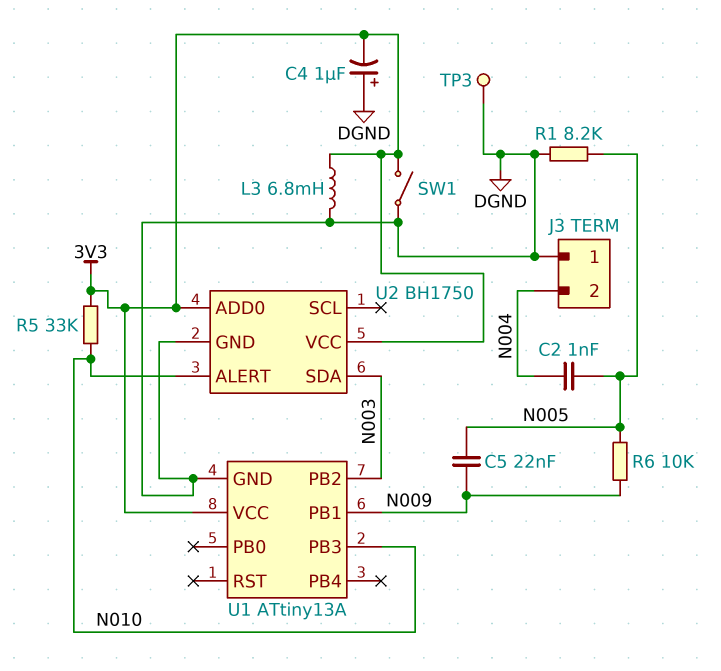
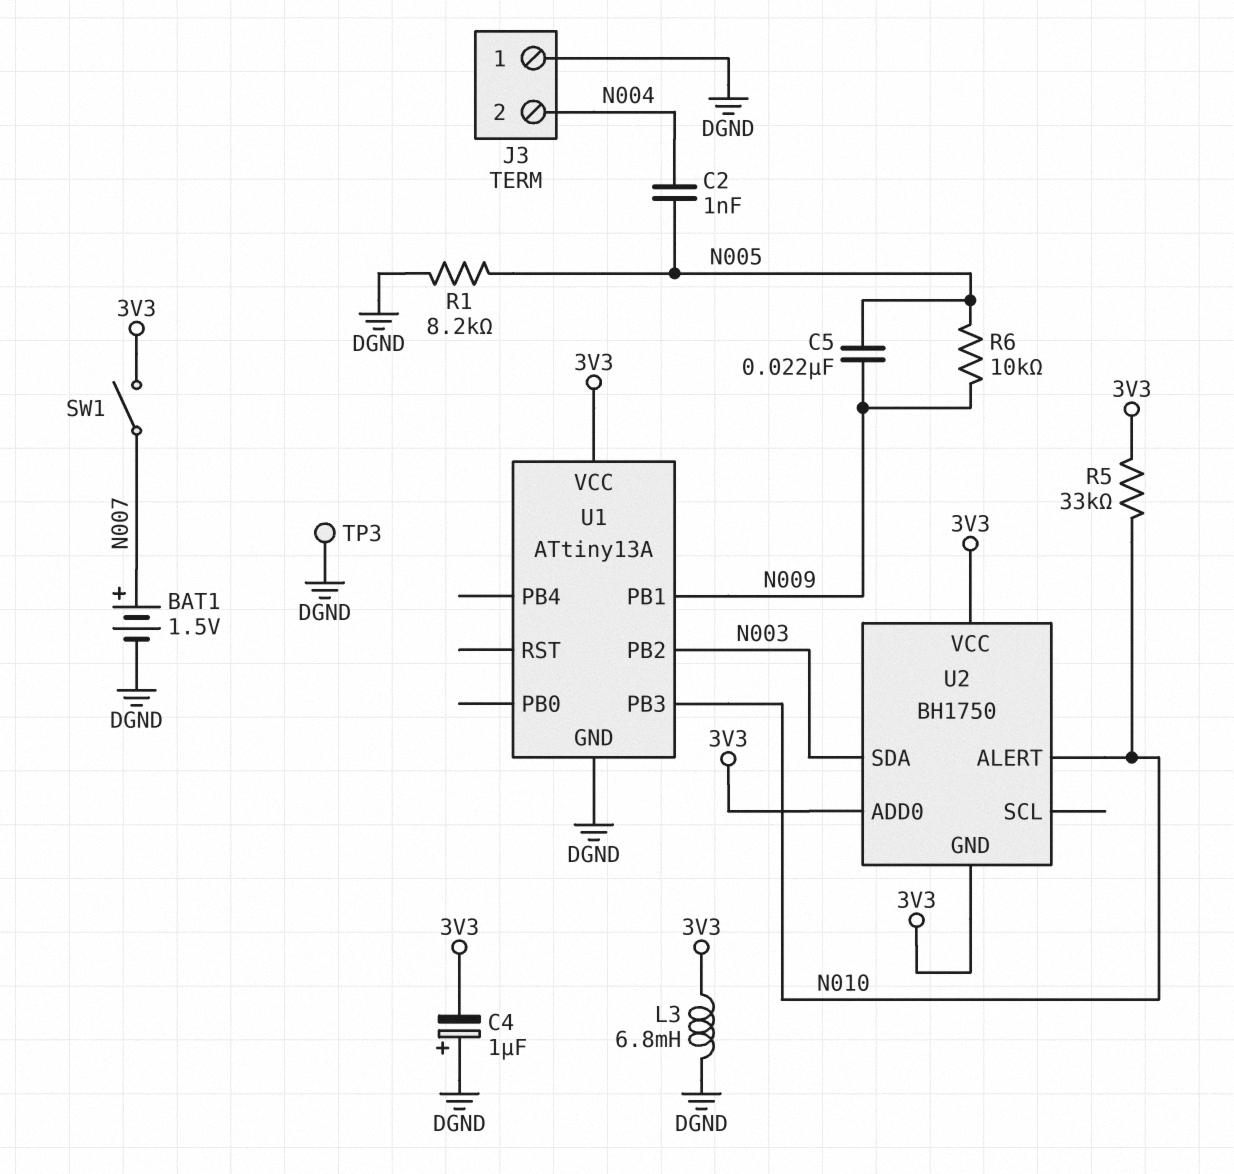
BAT1: none -> 1.5V (plus N007, minus DGND)
SW1: switch (3V3, DGND) -> switch (3V3, N007)
U2 pin GND: DGND -> 3V3

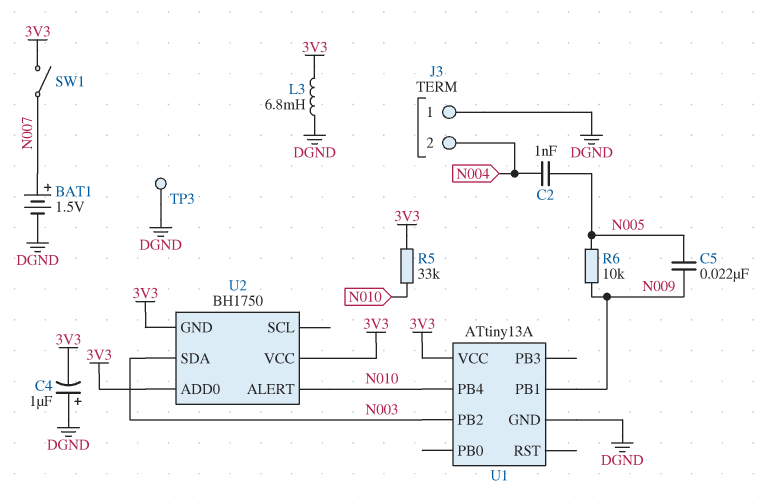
R1: 8.2k (DGND, N005) -> none
U1 pin PB3: N010 -> none
U1 pin PB4: none -> N010

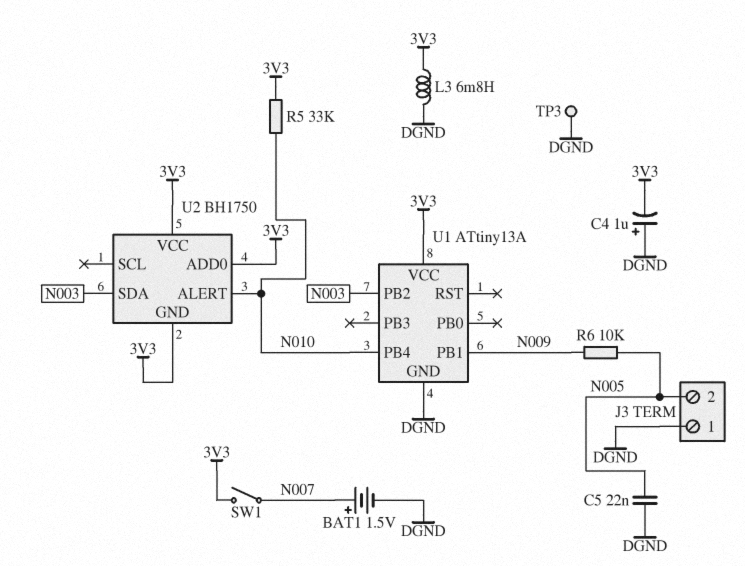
C2: 1nF (N004, N005) -> none
C5: 22nF (N005, N009) -> 22nF (DGND, N005)
J3 pin 2: N004 -> N005

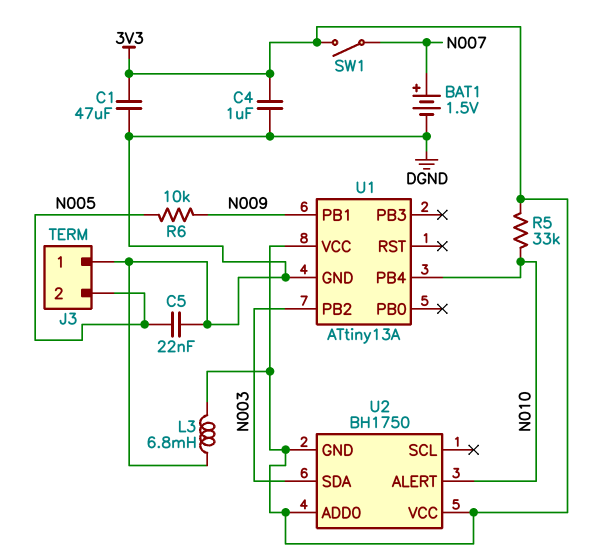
C1: none -> 47uF (3V3, DGND)
C4: 1uF (plus DGND, minus 3V3) -> 1uF (3V3, DGND)
TP3: test point (DGND) -> none

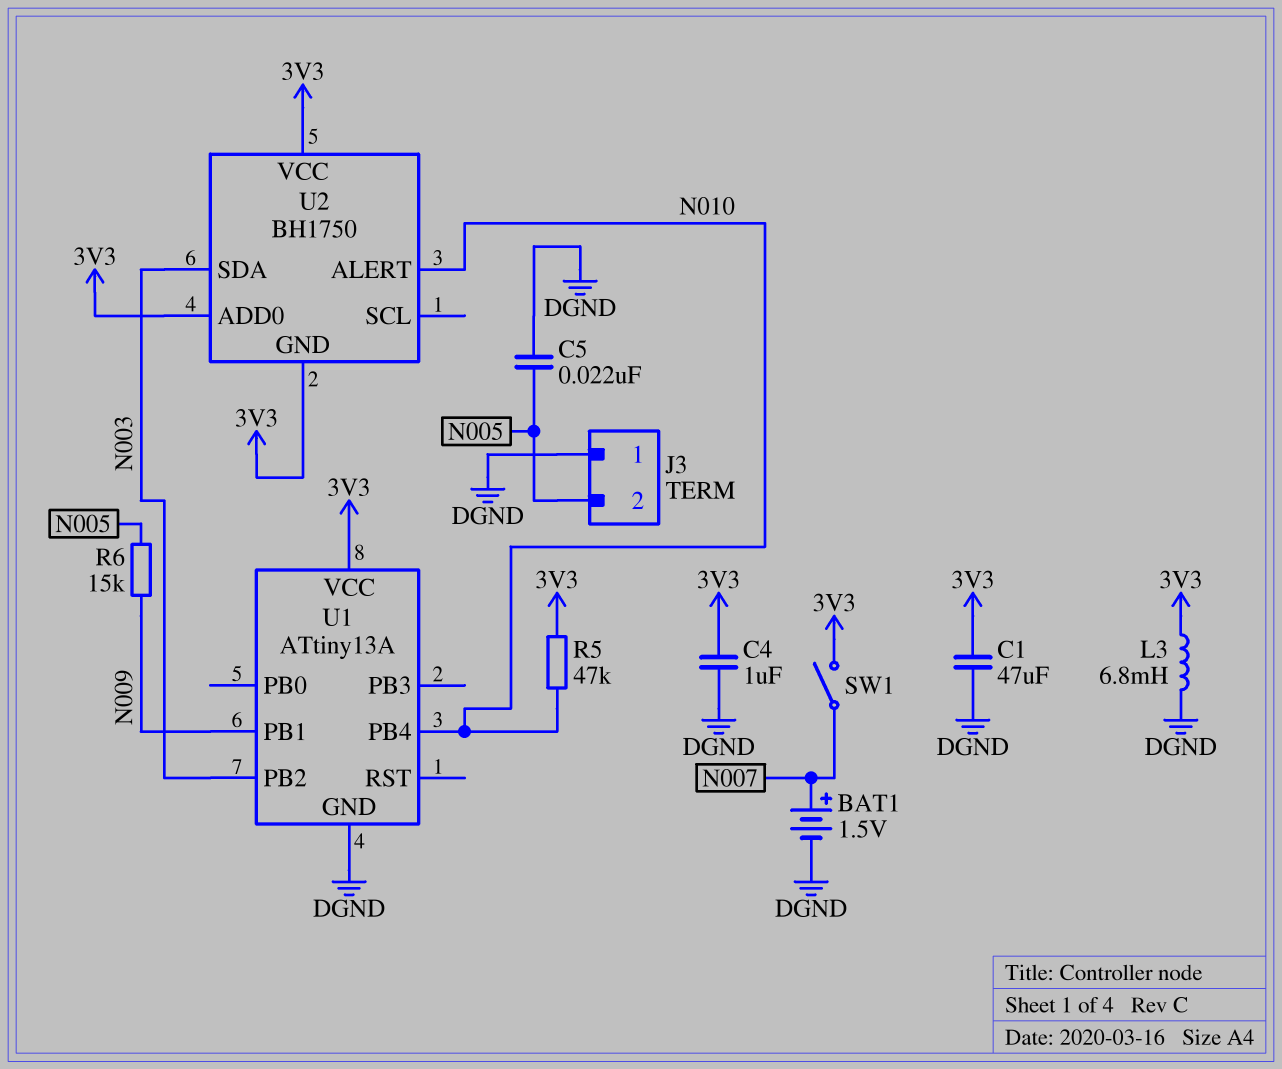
R5: 33k (3V3, N010) -> 47k (3V3, N010)
R6: 10k (N005, N009) -> 15k (N005, N009)

